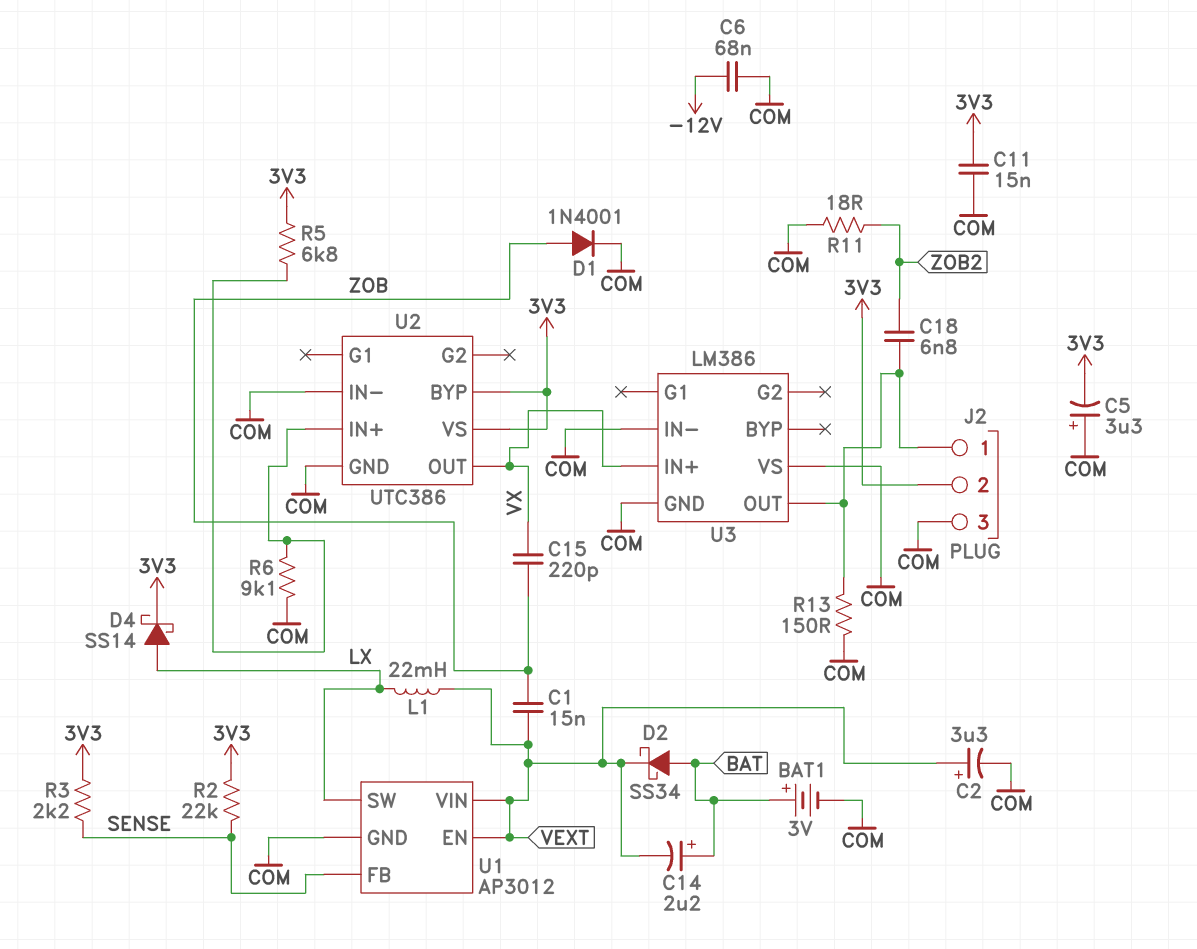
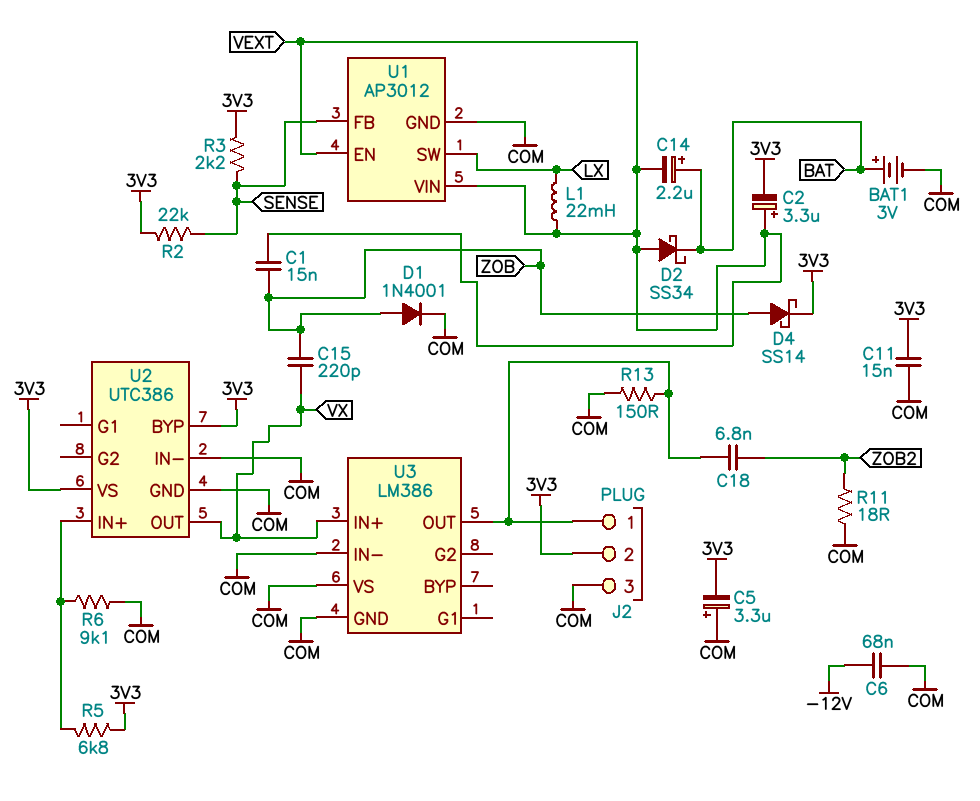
C2: 3.3uF (plus VEXT, minus COM) -> 3.3uF (plus VEXT, minus 3V3)
D2: schottky SS34 (A BAT, K VEXT) -> schottky SS34 (A VEXT, K BAT)
D4: schottky SS14 (A LX, K 3V3) -> schottky SS14 (A ZOB, K 3V3)

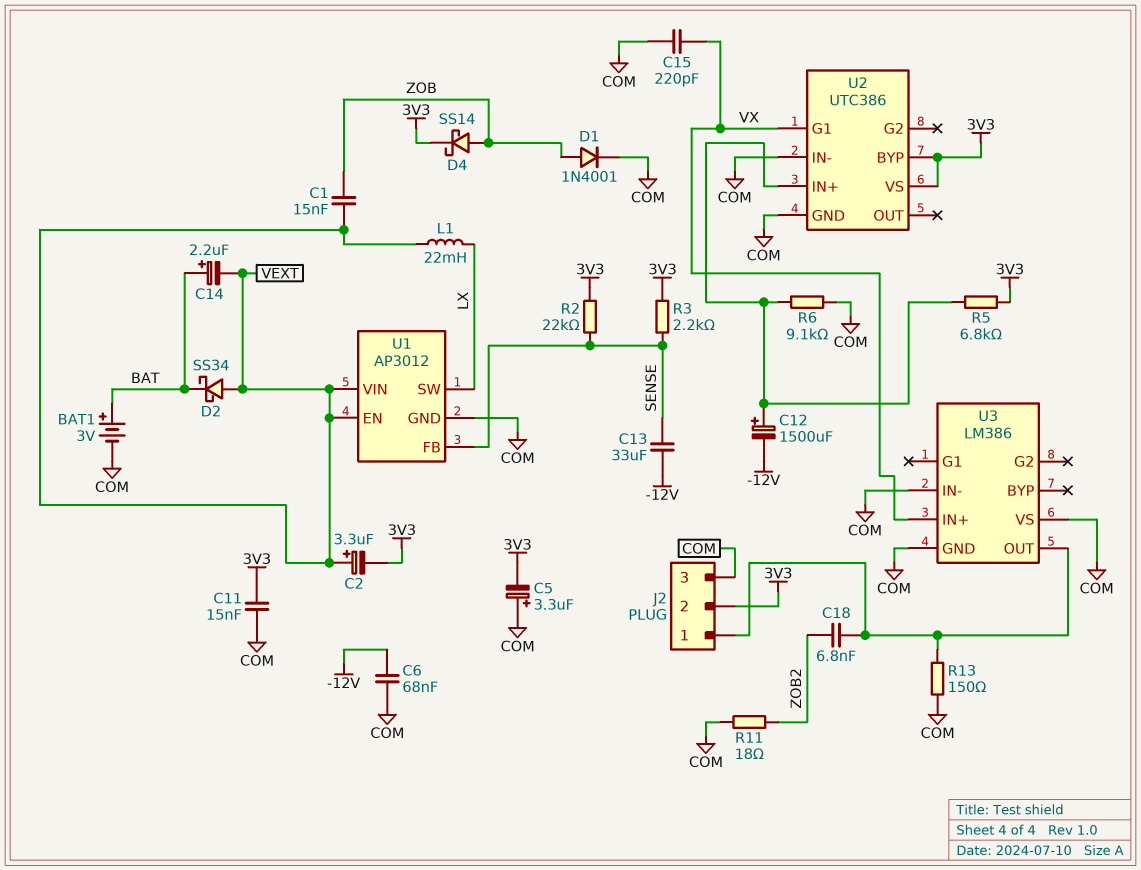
C12: none -> 1500uF (plus U2/IN+, minus -12V)
C13: none -> 33uF (-12V, SENSE)
C15: 220pF (VX, ZOB) -> 220pF (COM, VX)
U2 pin G1: none -> VX
U2 pin OUT: VX -> none

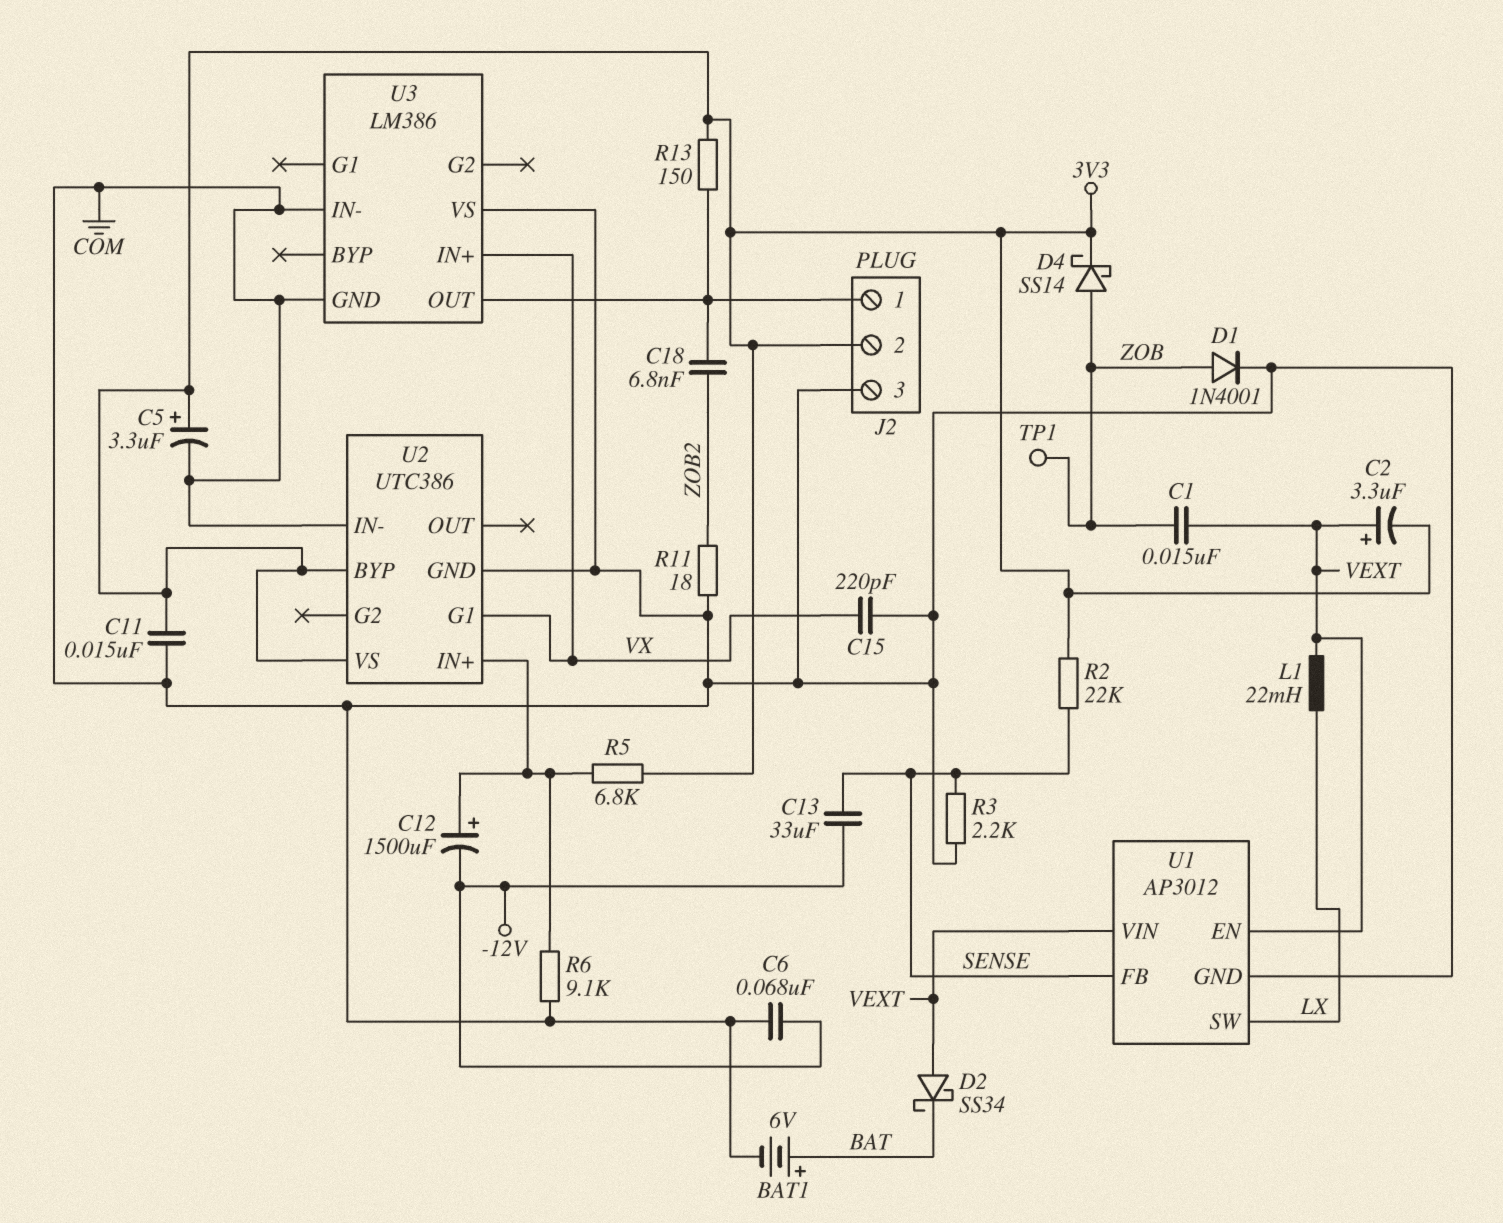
BAT1: 3V (plus BAT, minus COM) -> 6V (plus BAT, minus COM)
C5: 3.3uF (plus COM, minus 3V3) -> 3.3uF (plus 3V3, minus COM)
C14: 2.2uF (plus BAT, minus VEXT) -> none
R3: 2.2k (3V3, SENSE) -> 2.2k (COM, SENSE)
R13: 150 (COM, J2/1) -> 150 (3V3, J2/1)
TP1: none -> test point (ZOB)

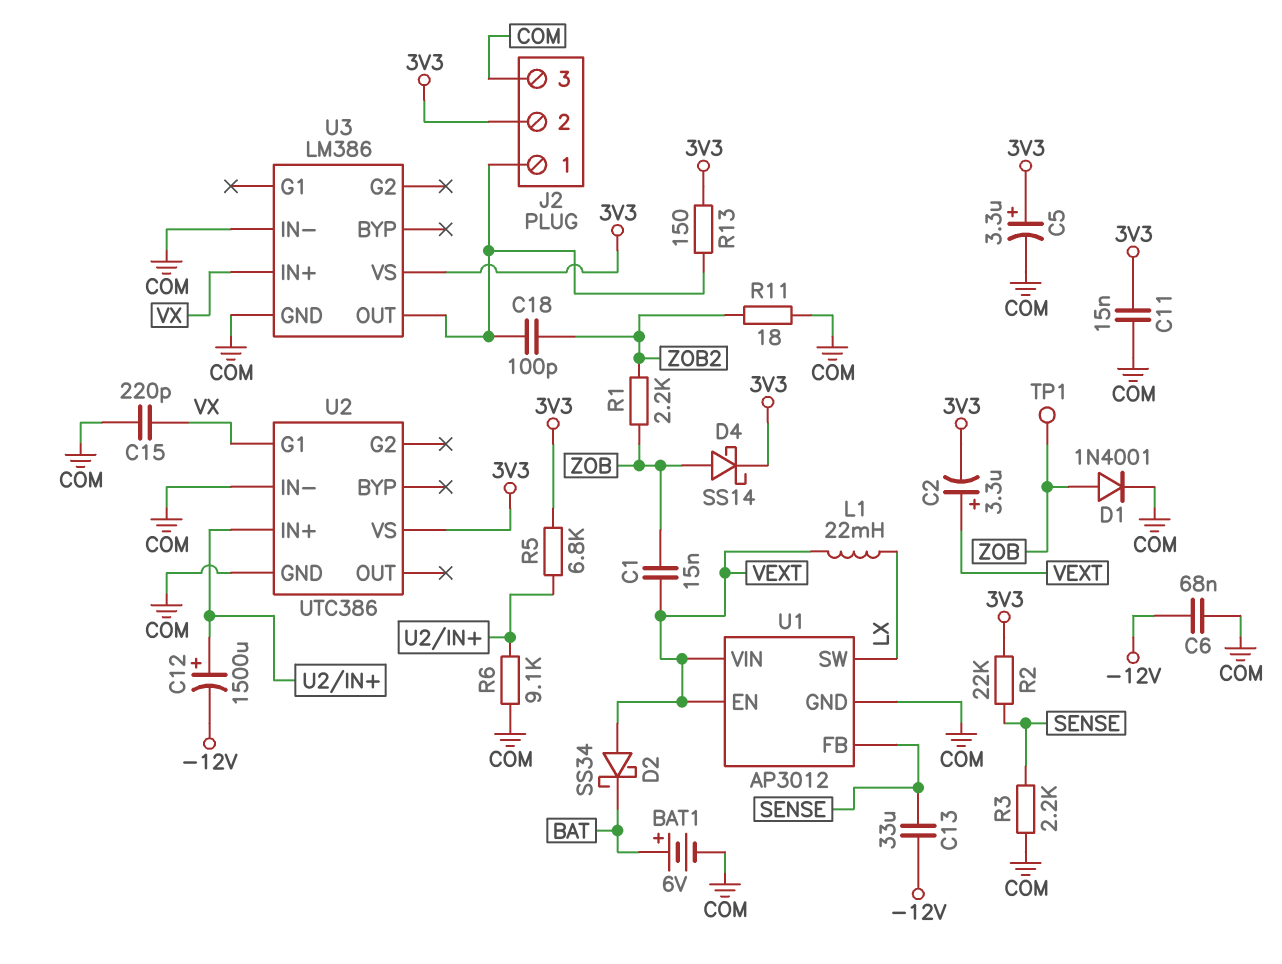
C18: 6.8nF (J2/1, ZOB2) -> 100pF (J2/1, ZOB2)
R1: none -> 2.2k (ZOB, ZOB2)
U2 pin BYP: 3V3 -> none
U3 pin VS: COM -> 3V3

